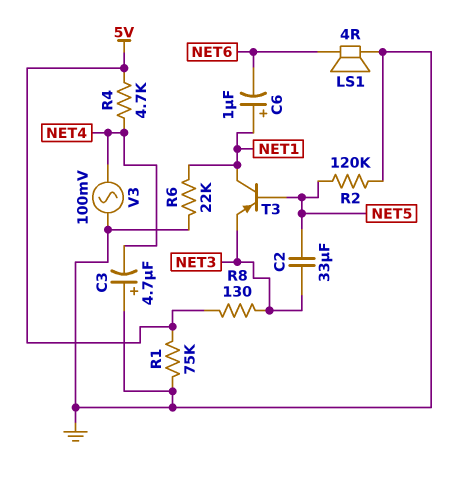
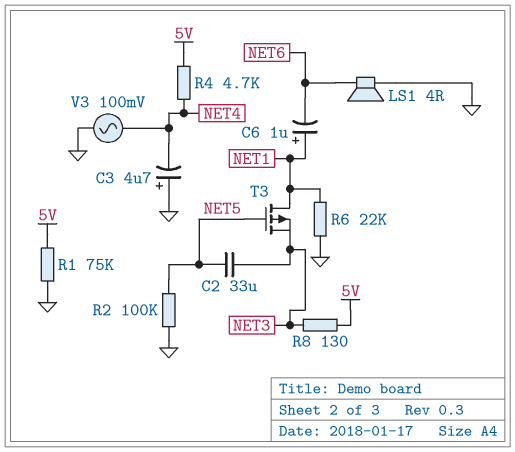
R2: 120k (GND, NET5) -> 100k (GND, NET5)
T3: PNP (B NET5, C NET1, E NET3) -> PMOS (G NET5, D NET1, S NET3)

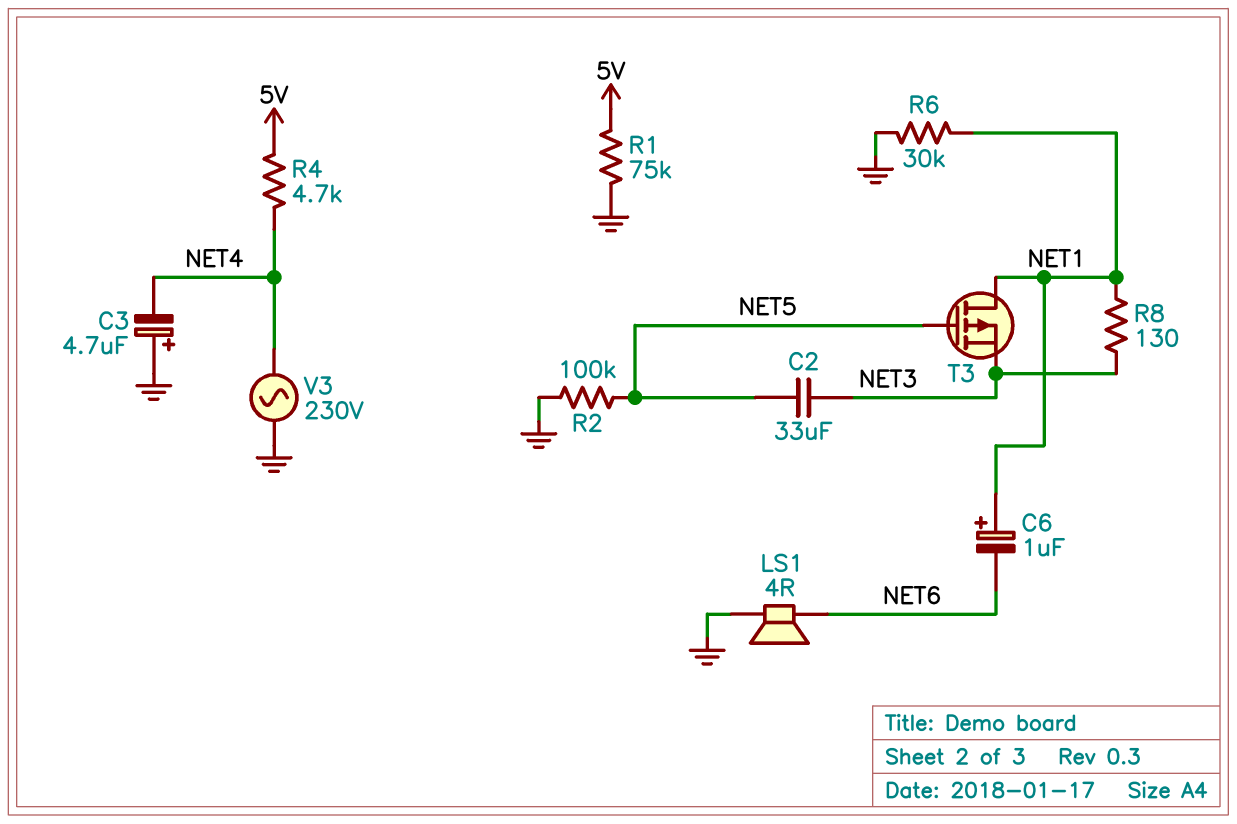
R6: 22k (GND, NET1) -> 30k (GND, NET1)
R8: 130 (5V, NET3) -> 130 (NET1, NET3)
V3: AC 100mV (GND, NET4) -> AC 230V (GND, NET4)

